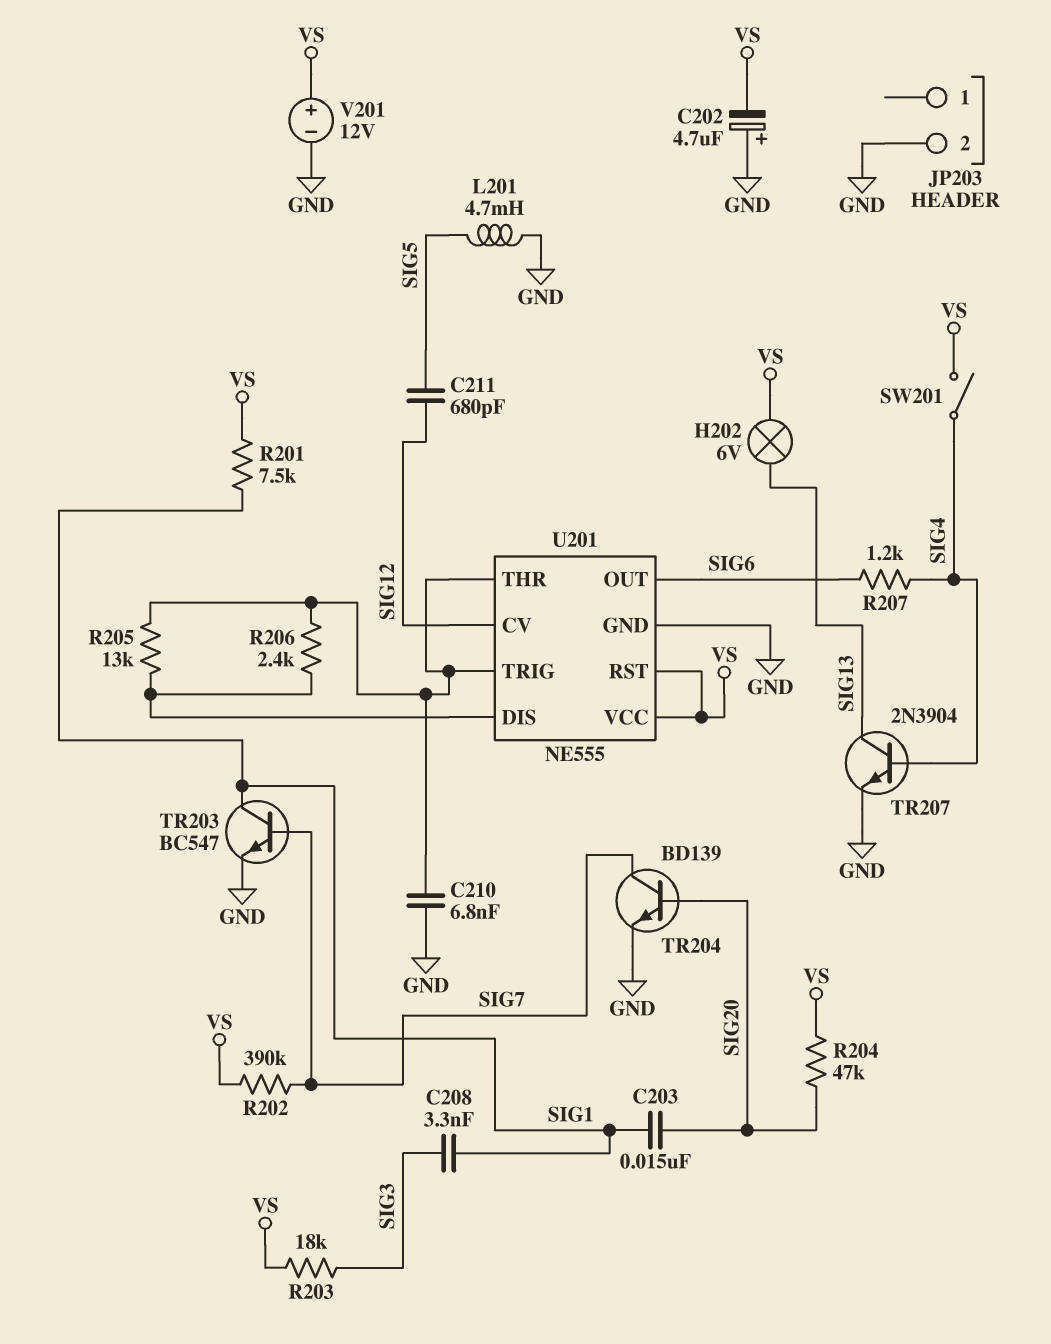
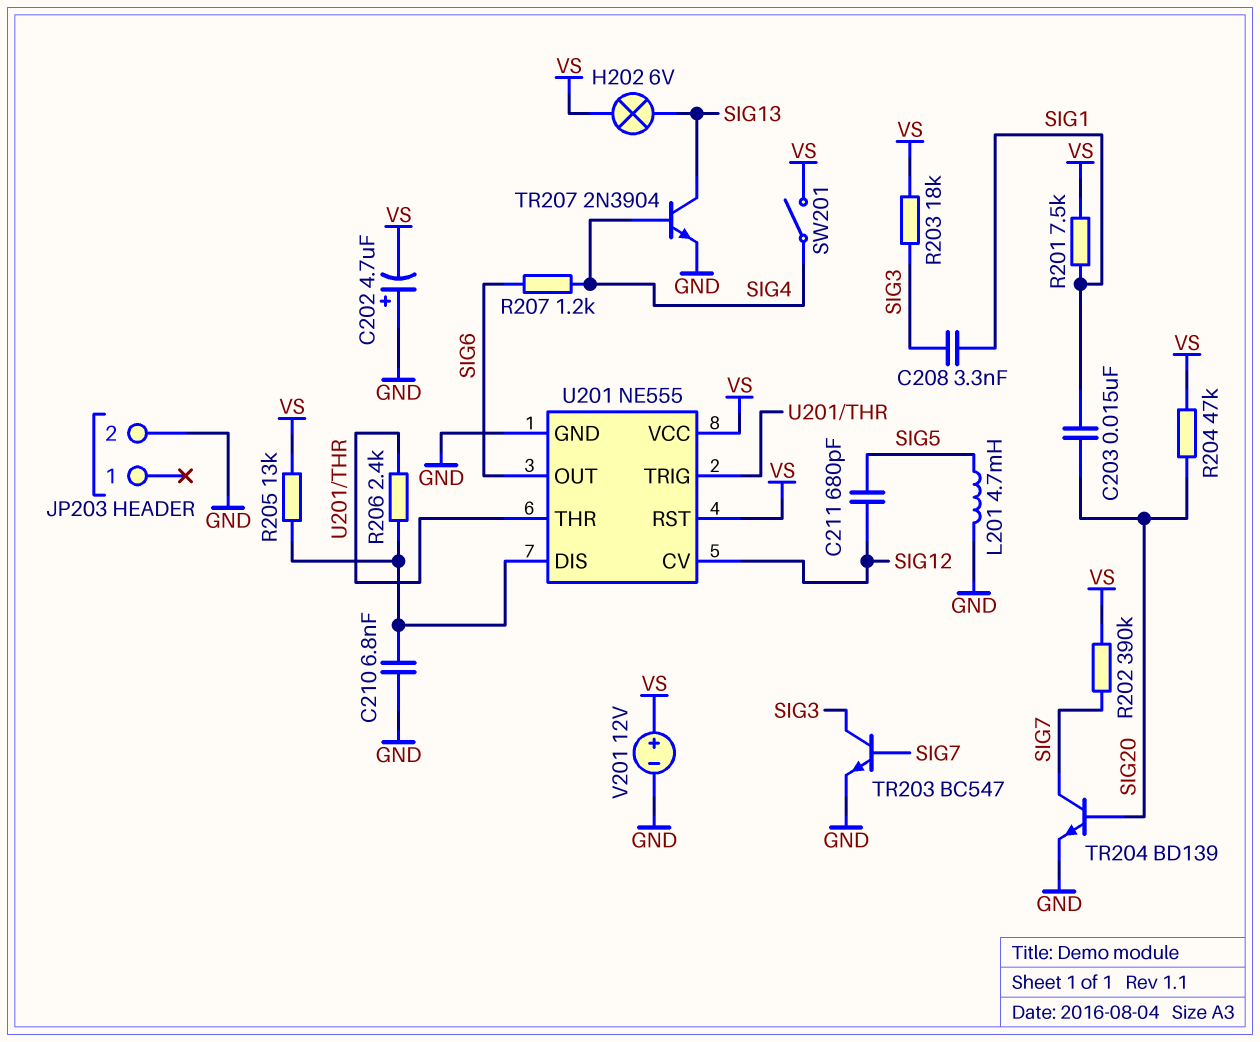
C210: 6.8nF (GND, U201/THR) -> 6.8nF (GND, U201/DIS)
R205: 13k (U201/DIS, U201/THR) -> 13k (U201/DIS, VS)
TR203: NPN BC547 (B SIG7, C SIG1, E GND) -> NPN BC547 (B SIG7, C SIG3, E GND)

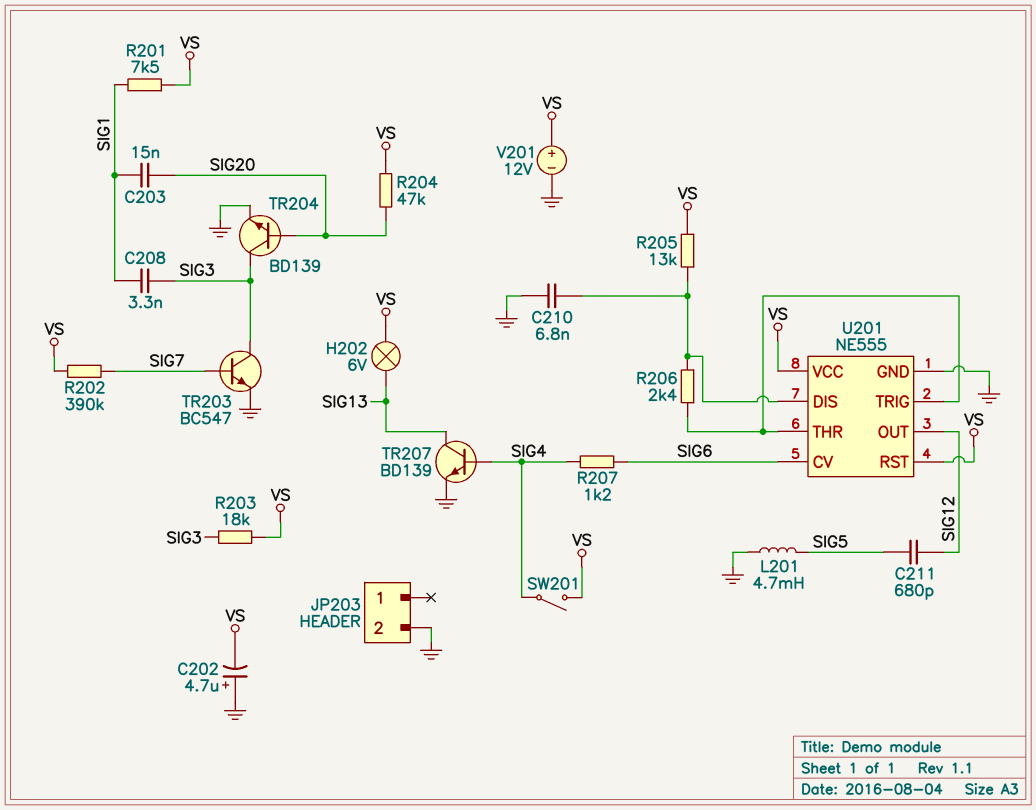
TR204: NPN BD139 (B SIG20, C SIG7, E GND) -> NPN BD139 (B SIG20, C SIG3, E GND)
TR207: NPN 2N3904 (B SIG4, C SIG13, E GND) -> NPN BD139 (B SIG4, C SIG13, E GND)
U201 pin CV: SIG12 -> SIG6
U201 pin OUT: SIG6 -> SIG12

